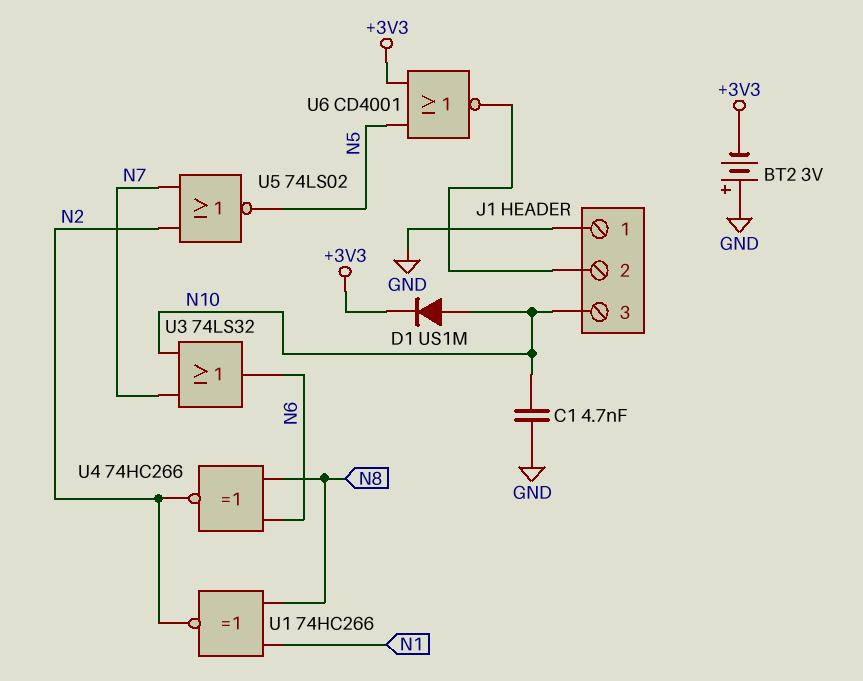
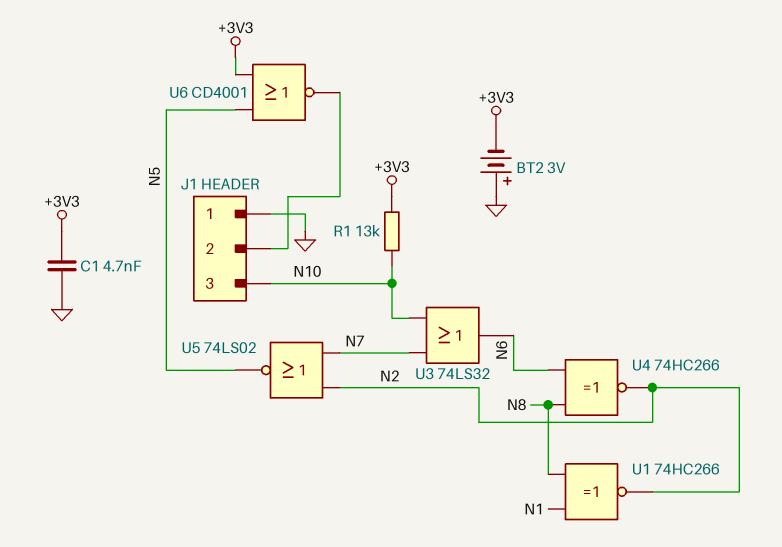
C1: 4.7nF (GND, N10) -> 4.7nF (+3V3, GND)
D1: diode US1M (A N10, K +3V3) -> none
R1: none -> 13k (+3V3, N10)

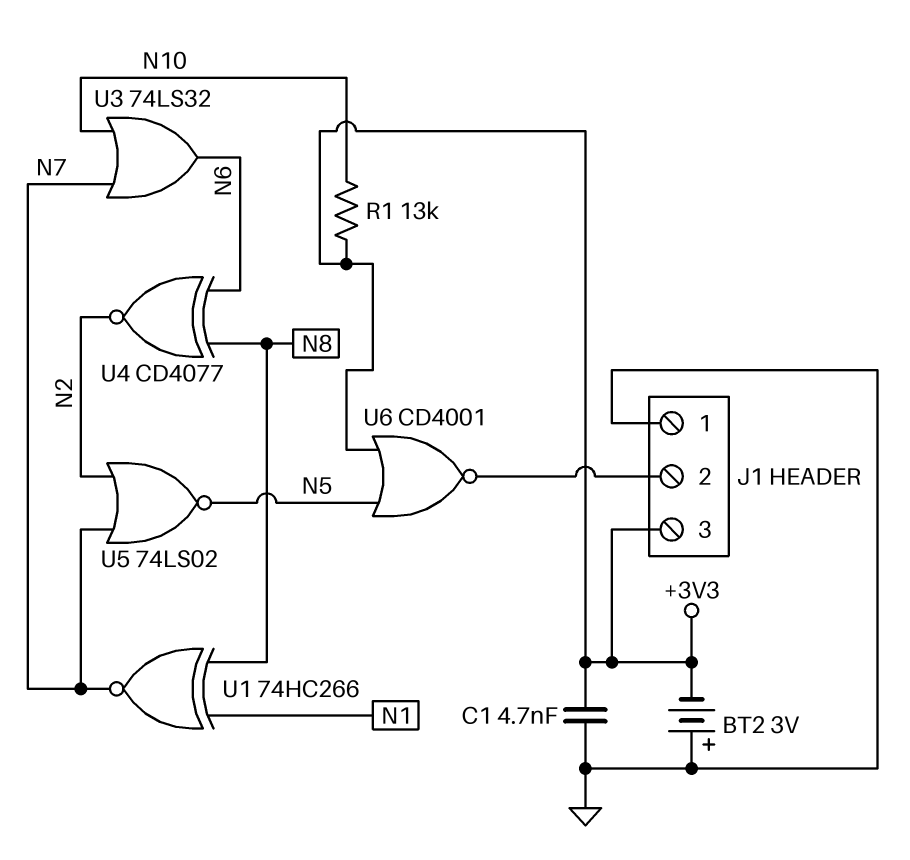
J1 pin 3: N10 -> +3V3
U1: XNOR 74HC266 (in N1, in N8, out N2) -> XNOR 74HC266 (in N1, in N8, out N7)
U4: XNOR 74HC266 (in N6, in N8, out N2) -> XNOR CD4077 (in N6, in N8, out N2)

